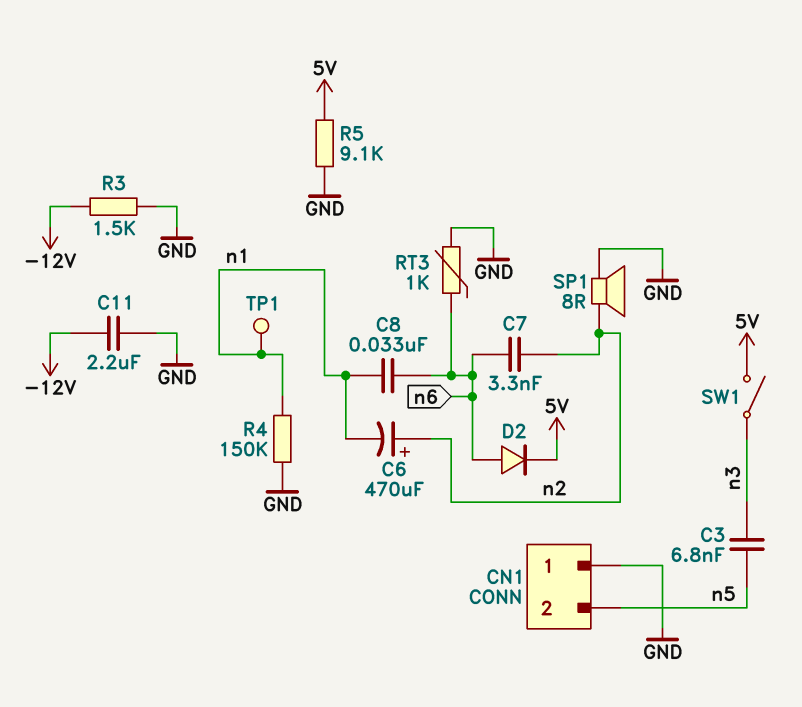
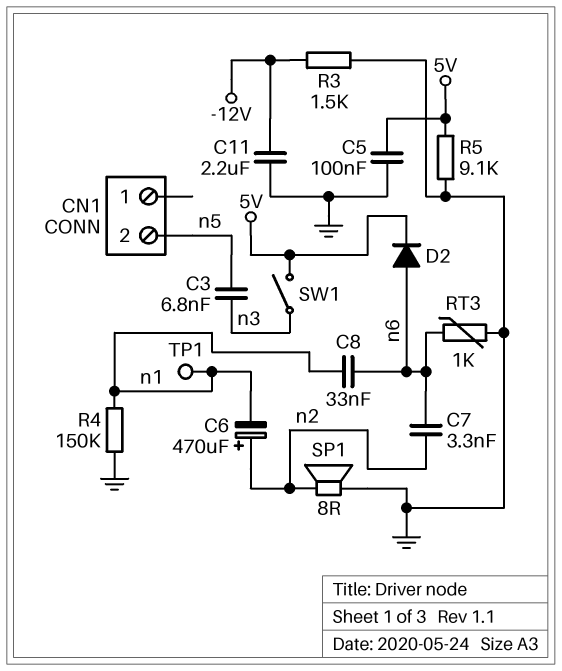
C5: none -> 100nF (5V, GND)
CN1 pin 1: GND -> none

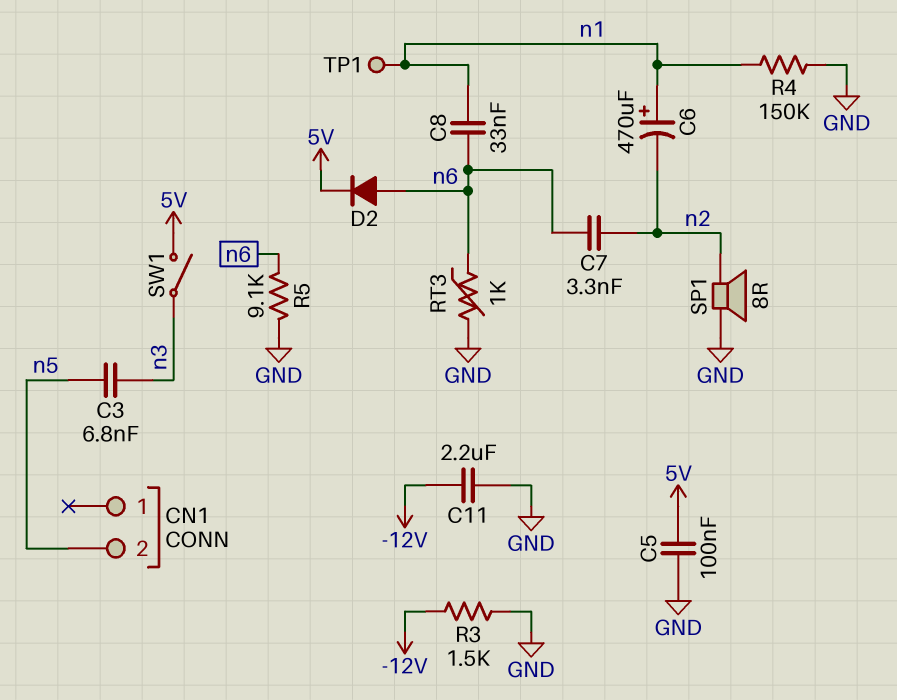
C6: 470uF (plus n2, minus n1) -> 470uF (plus n1, minus n2)
R5: 9.1k (5V, GND) -> 9.1k (GND, n6)

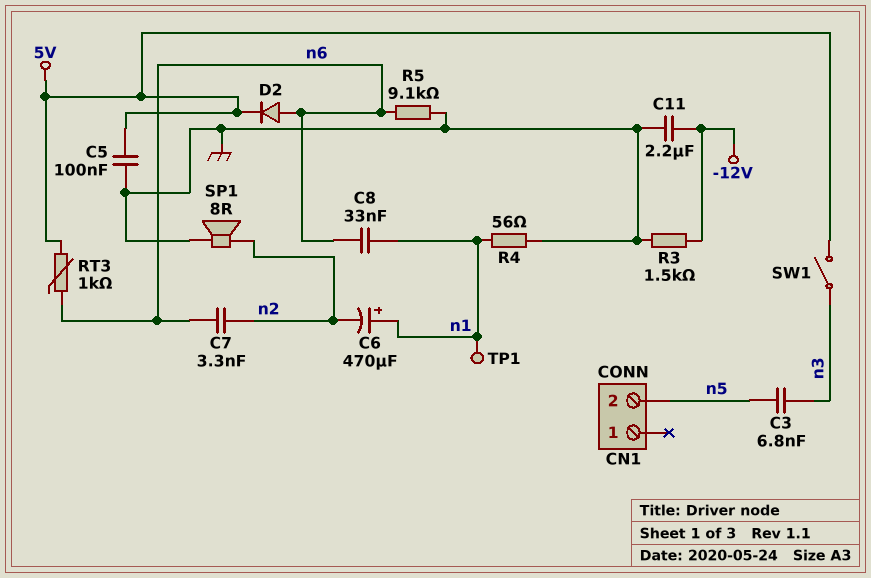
R4: 150k (GND, n1) -> 56 (GND, n1)
RT3: 1k (GND, n6) -> 1k (5V, n6)

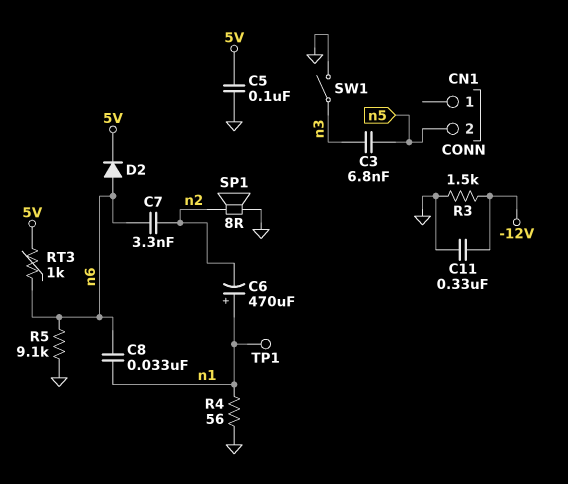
C11: 2.2uF (-12V, GND) -> 330nF (-12V, GND)
SW1: switch (5V, n3) -> switch (GND, n3)

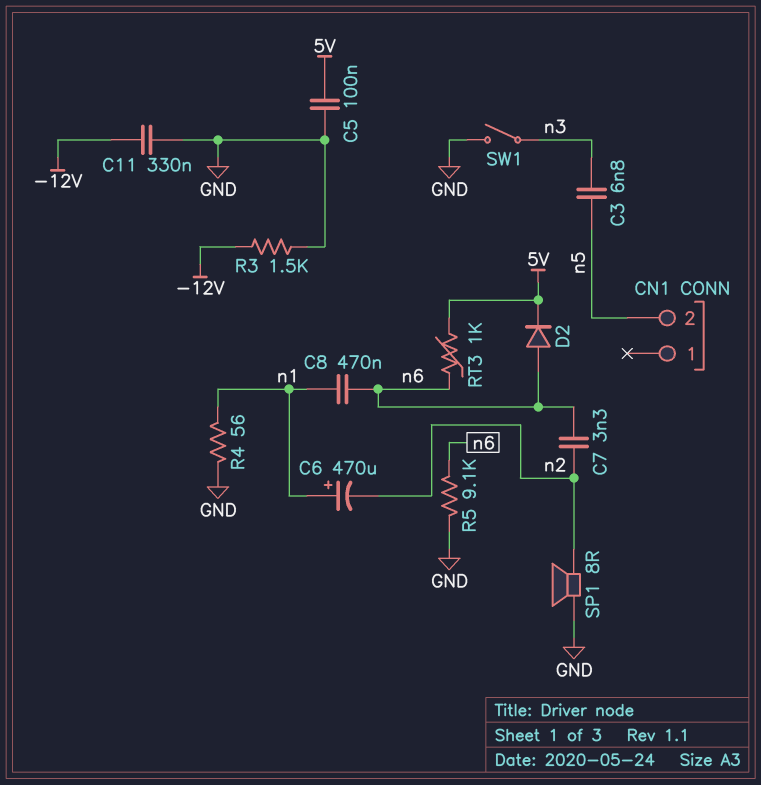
C8: 33nF (n1, n6) -> 470nF (n1, n6)
TP1: test point (n1) -> none

